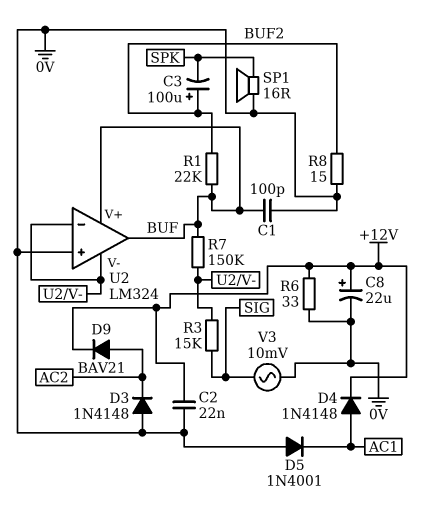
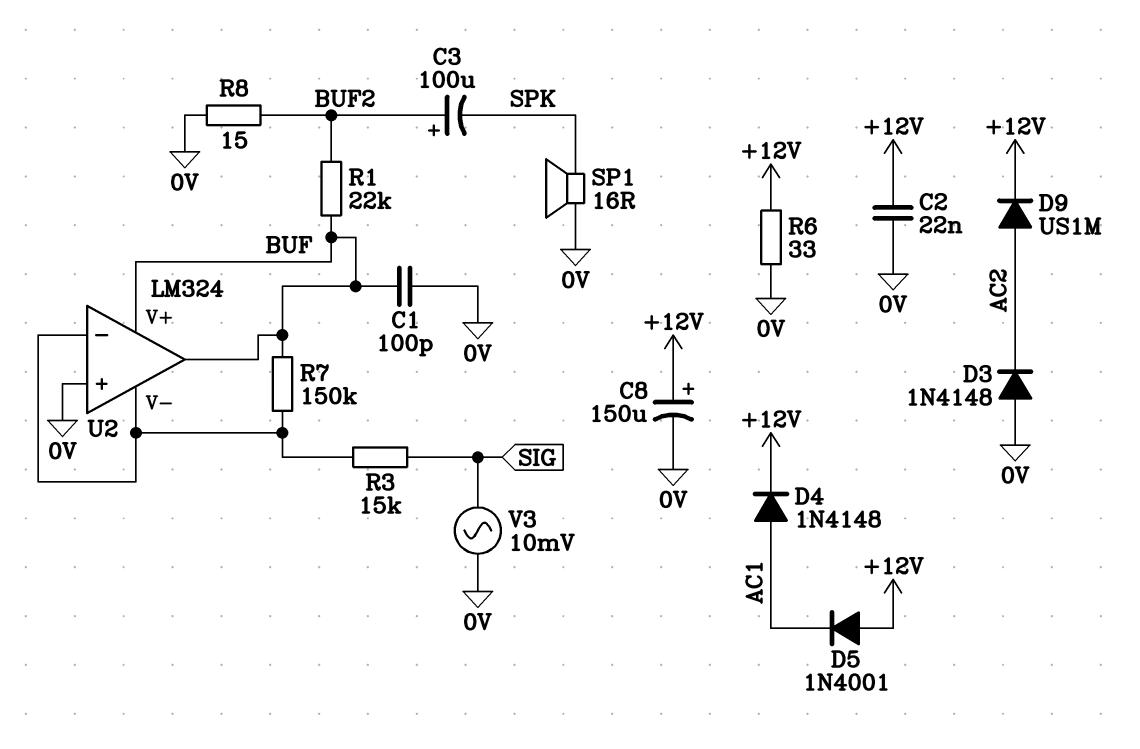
C8: 22uF (plus +12V, minus 0V) -> 150uF (plus +12V, minus 0V)
D5: diode 1N4001 (A 0V, K AC1) -> diode 1N4001 (A +12V, K AC1)
D9: diode BAV21 (A AC2, K +12V) -> diode US1M (A AC2, K +12V)

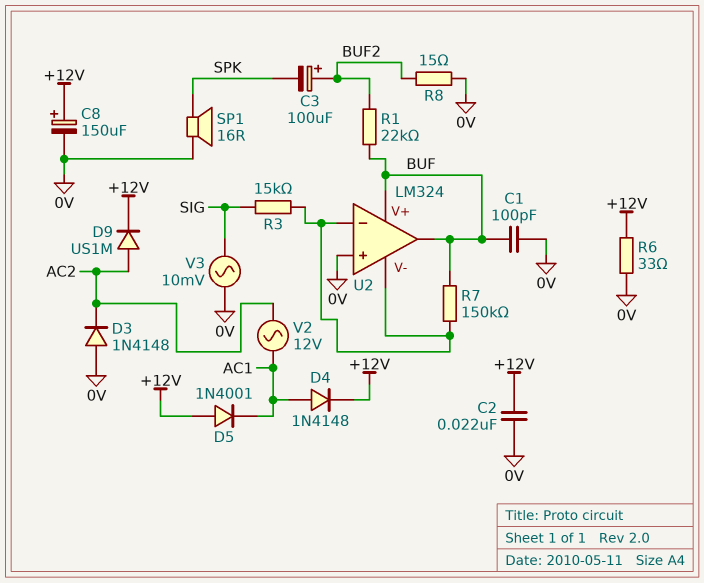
V2: none -> AC 12V (AC1, AC2)

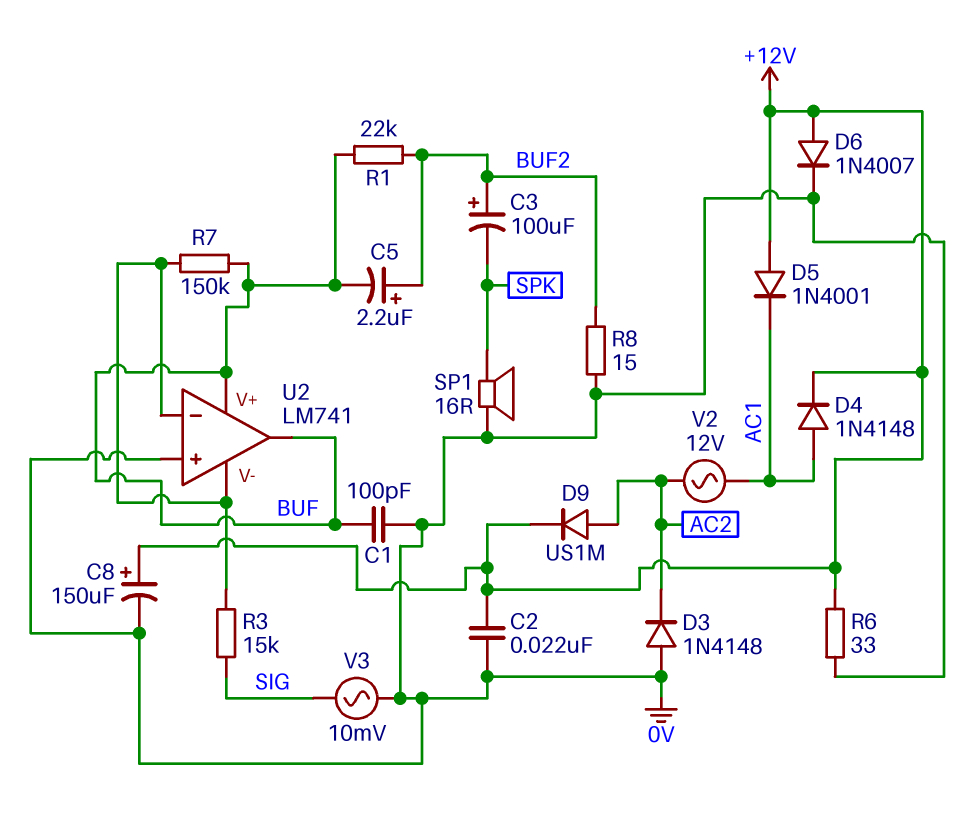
C5: none -> 2.2uF (plus BUF2, minus BUF)
D6: none -> diode 1N4007 (A +12V, K 0V)
U2: LM324 -> LM741

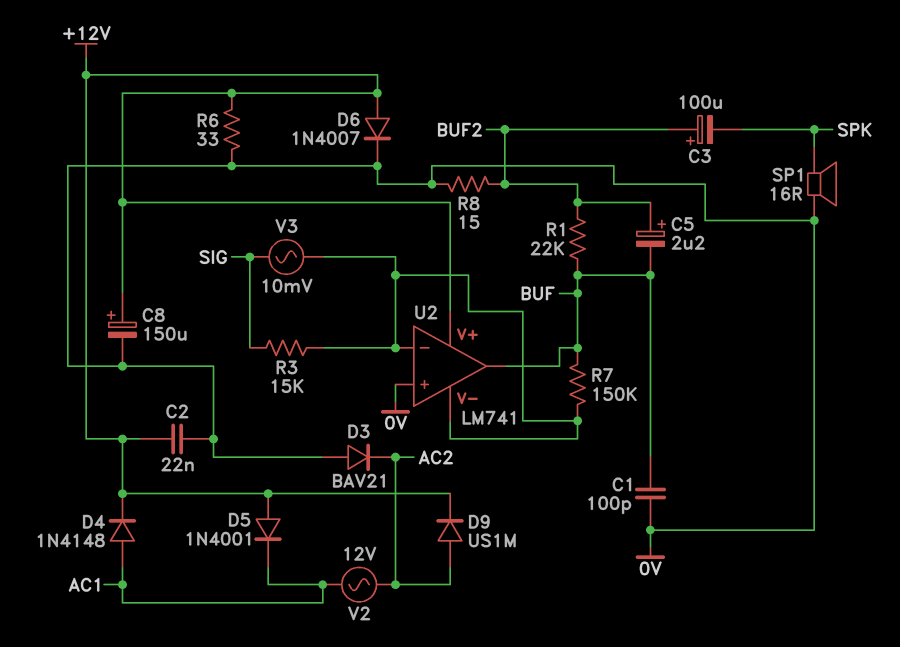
D3: diode 1N4148 (A 0V, K AC2) -> diode BAV21 (A 0V, K AC2)
U2 pin V+: BUF -> +12V
V3: AC 10mV (0V, SIG) -> AC 10mV (SIG, U2/V-)

